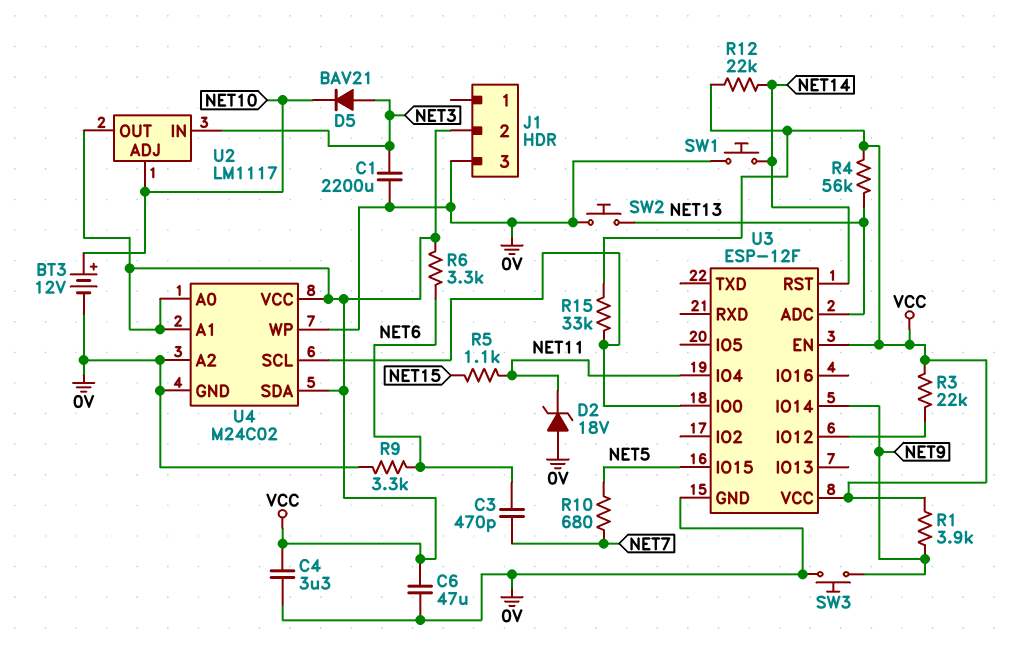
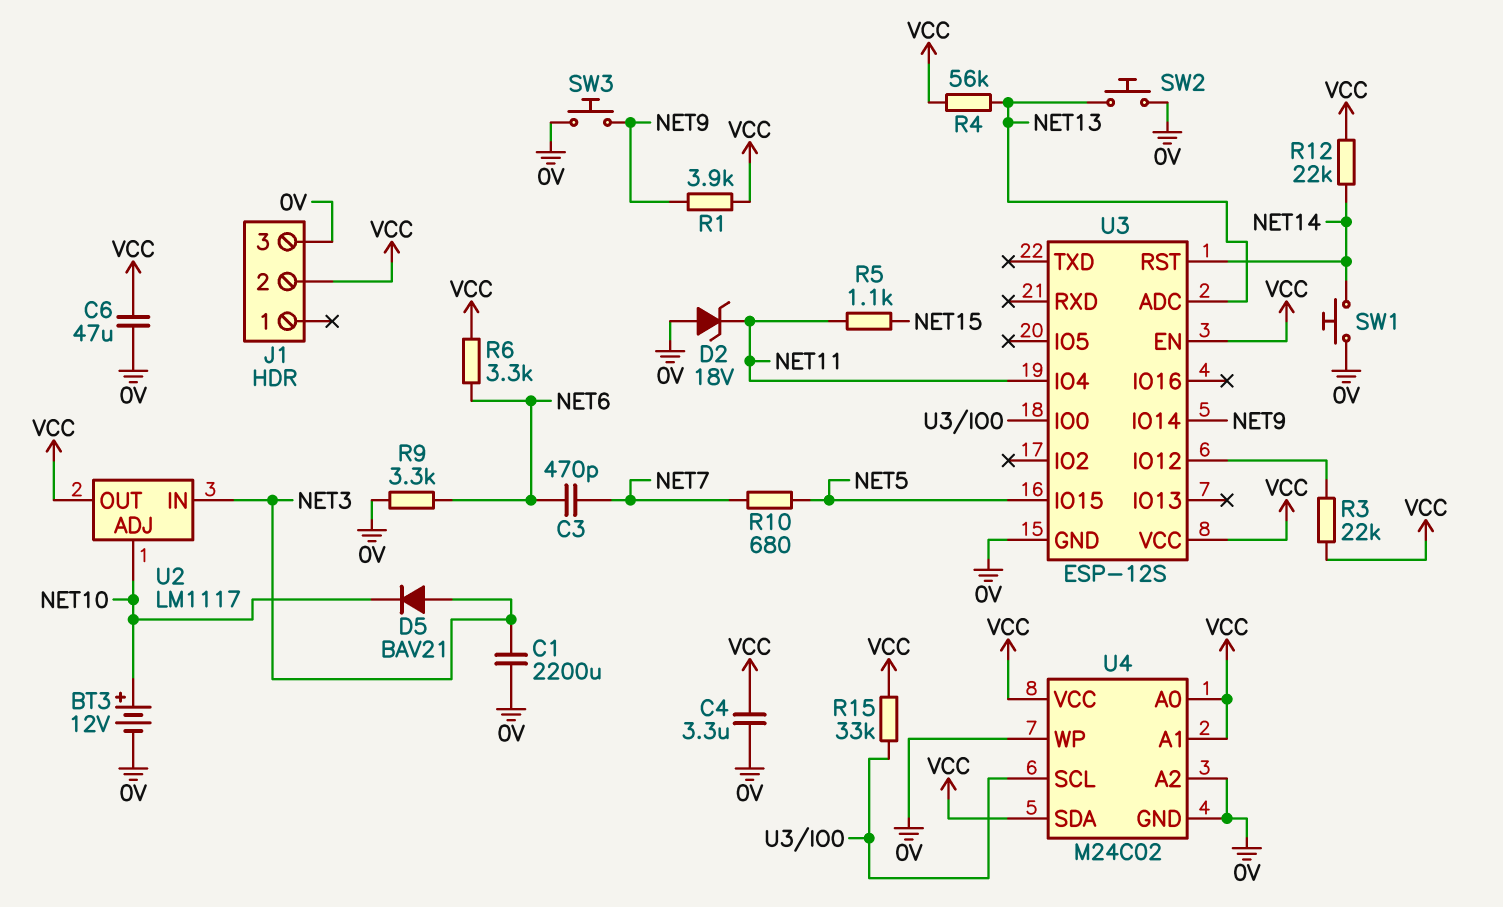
U3: ESP-12F -> ESP-12S

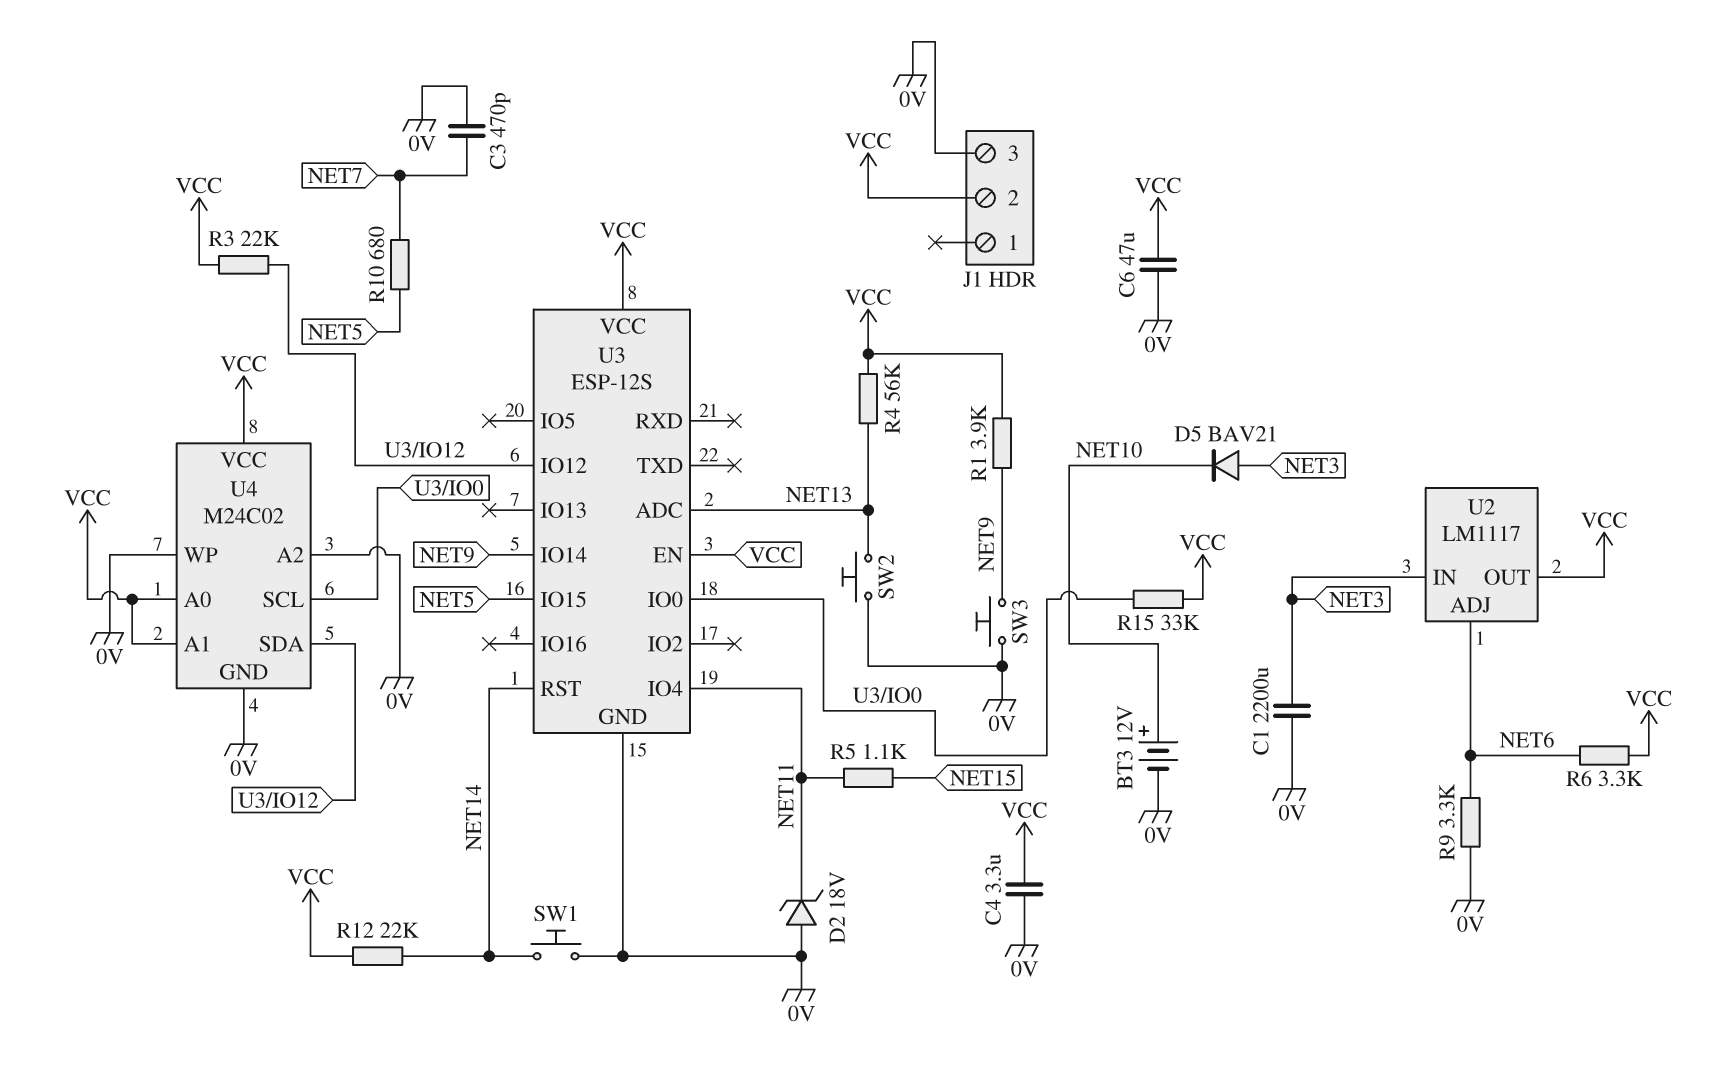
C3: 470pF (NET6, NET7) -> 470pF (0V, NET7)
U2 pin ADJ: NET10 -> NET6
U4 pin SDA: VCC -> U3/IO12

